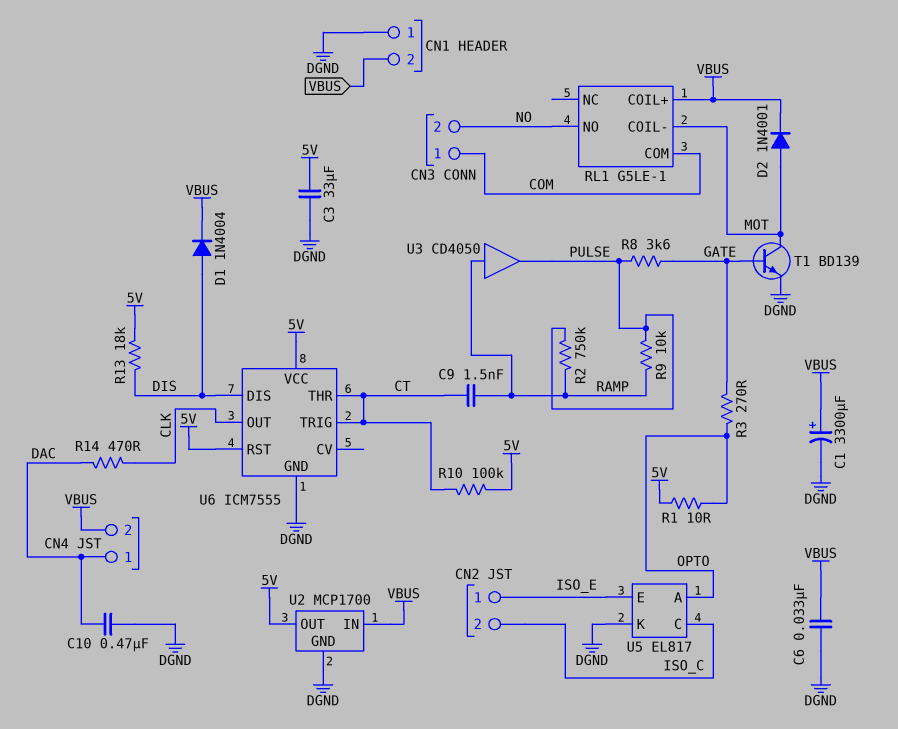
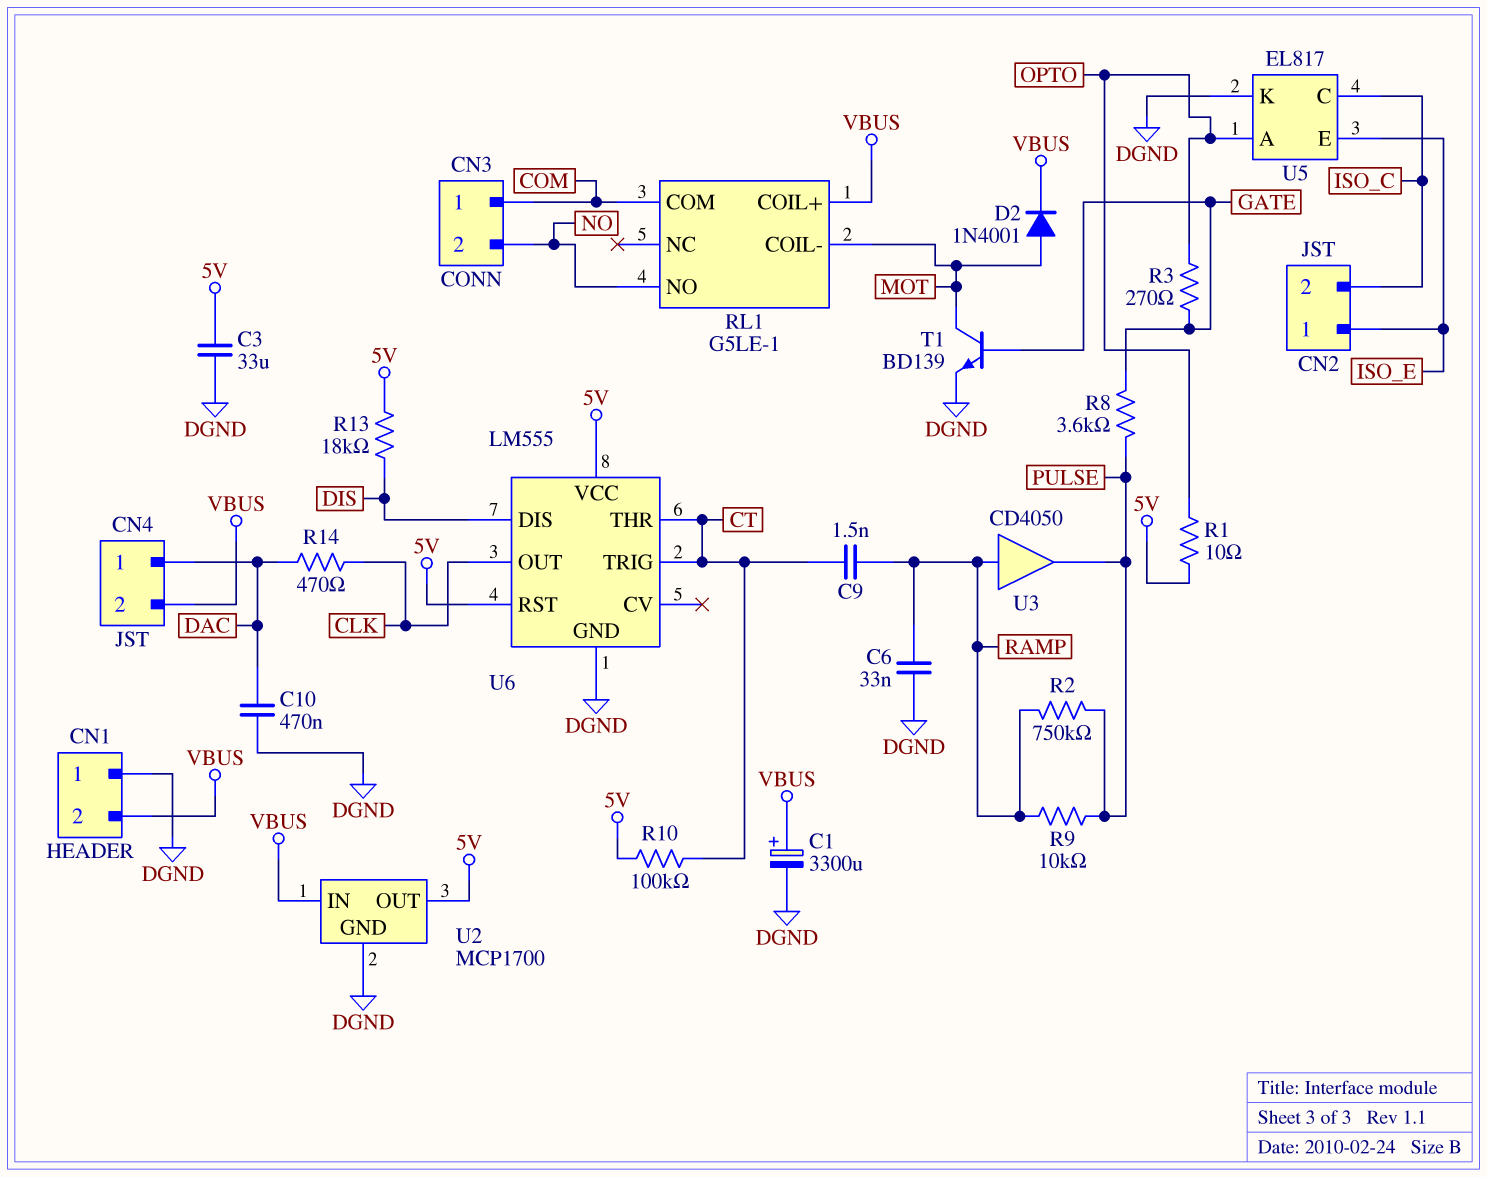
C6: 33nF (DGND, VBUS) -> 33nF (DGND, RAMP)
D1: diode 1N4004 (A DIS, K VBUS) -> none
U6: ICM7555 -> LM555

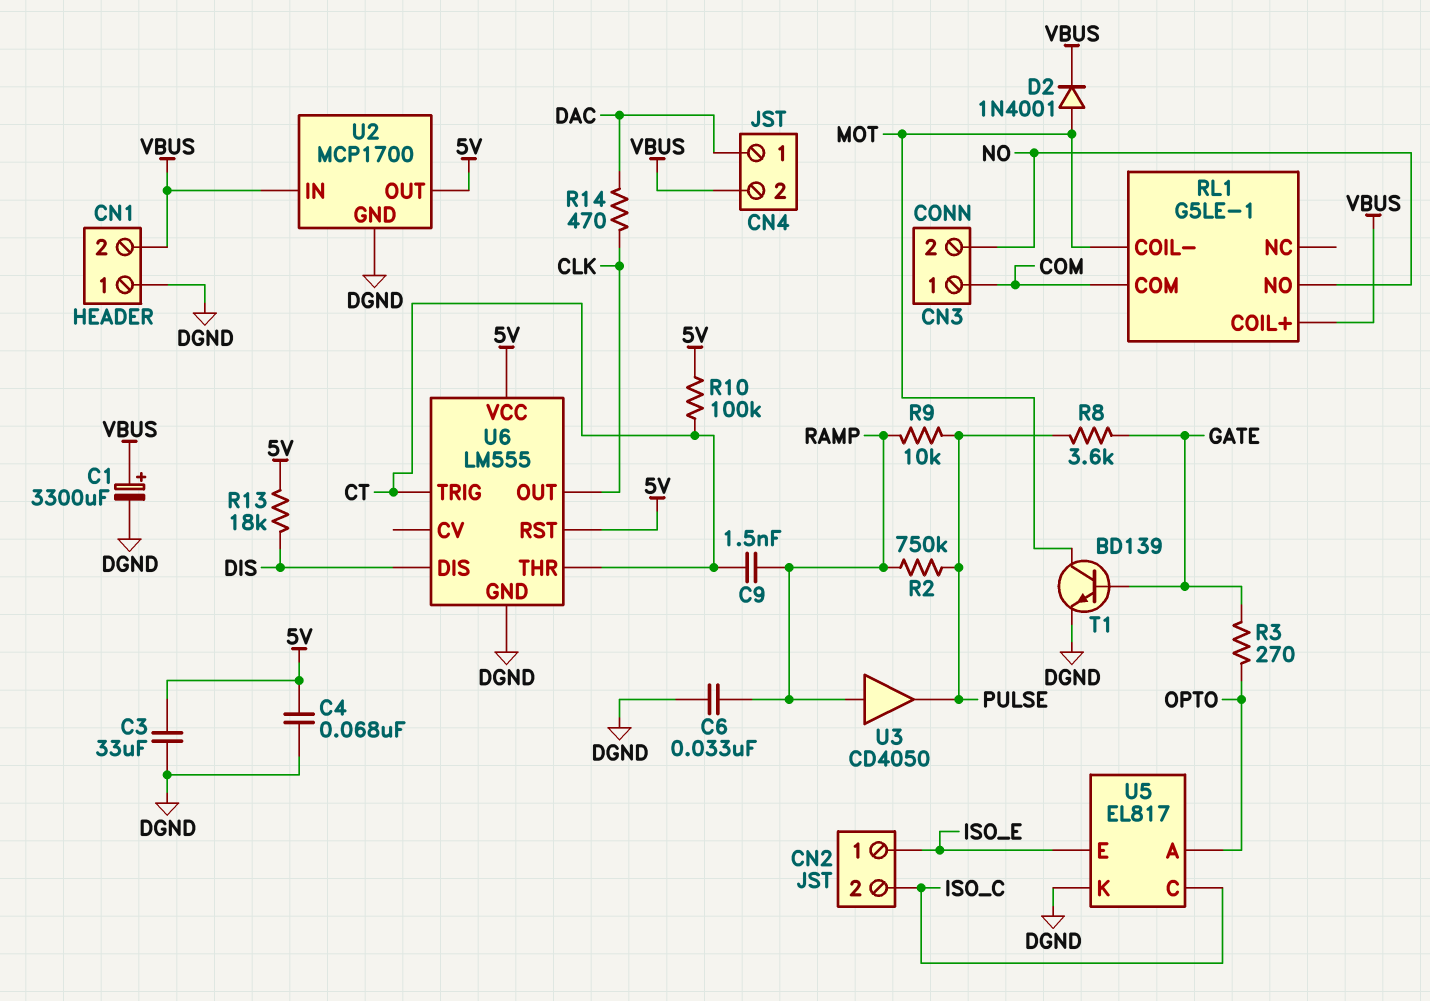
C4: none -> 68nF (5V, DGND)
C10: 470nF (DAC, DGND) -> none
R1: 10 (5V, OPTO) -> none

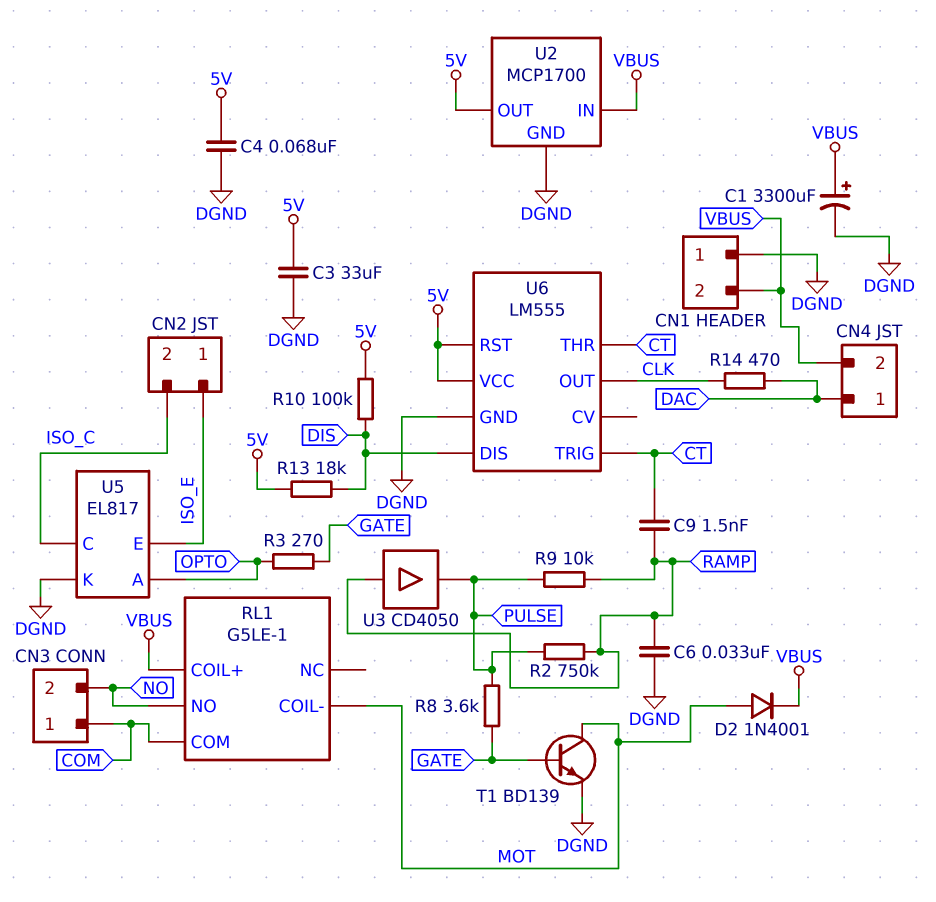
R10: 100k (5V, CT) -> 100k (5V, DIS)

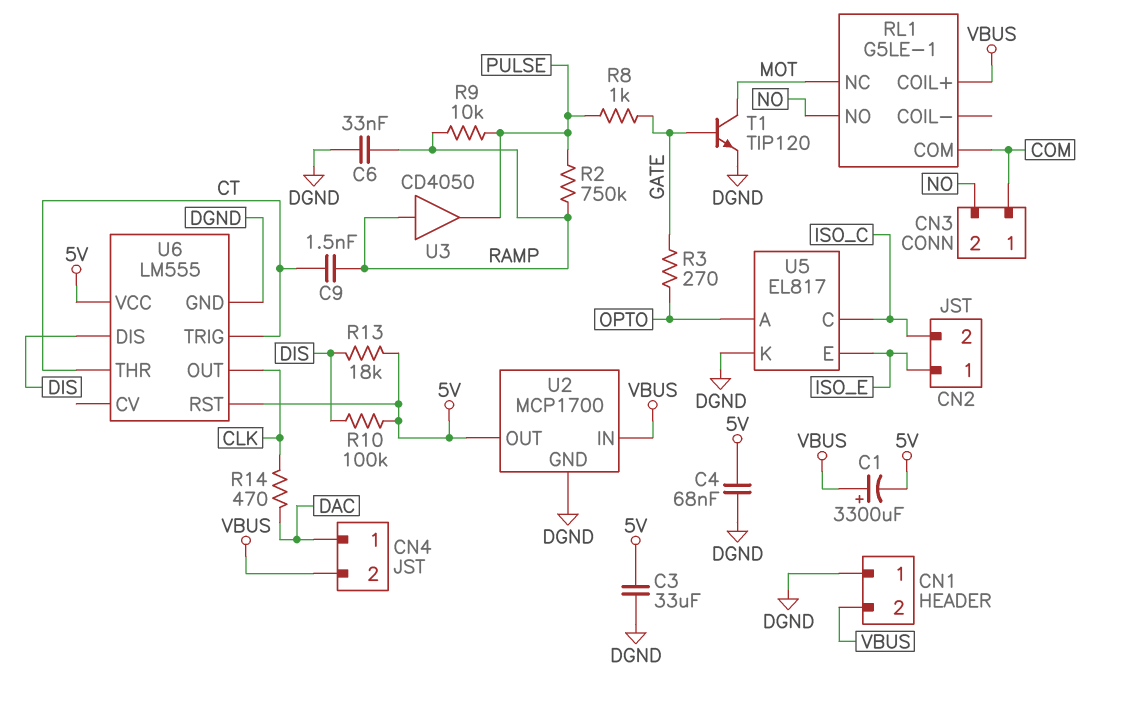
C1: 3300uF (plus VBUS, minus DGND) -> 3300uF (plus VBUS, minus 5V)
D2: diode 1N4001 (A MOT, K VBUS) -> none
R8: 3.6k (GATE, PULSE) -> 1k (GATE, PULSE)
RL1 pin COIL-: MOT -> none
RL1 pin NC: none -> MOT
T1: NPN BD139 (B GATE, C MOT, E DGND) -> NPN TIP120 (B GATE, C MOT, E DGND)

